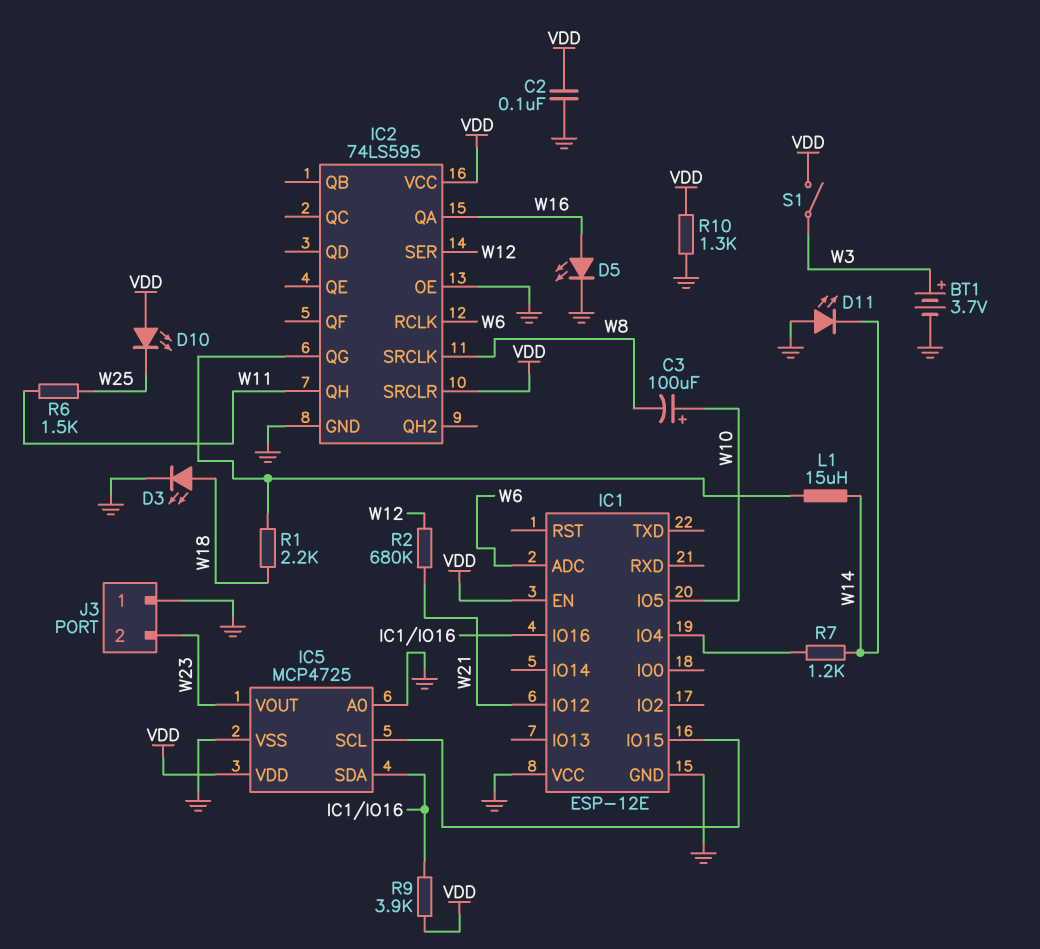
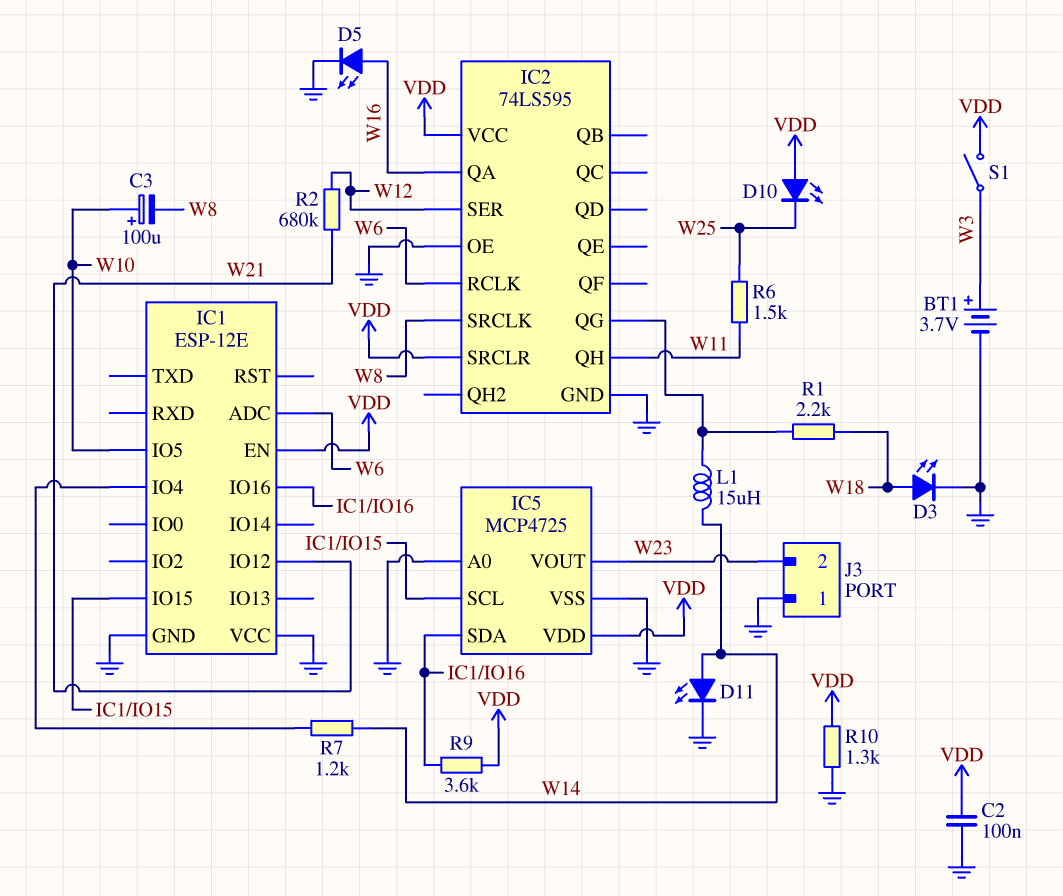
D11: LED (A GND, K W14) -> LED (A W14, K GND)
R9: 3.9k (IC1/IO16, VDD) -> 3.6k (IC1/IO16, VDD)

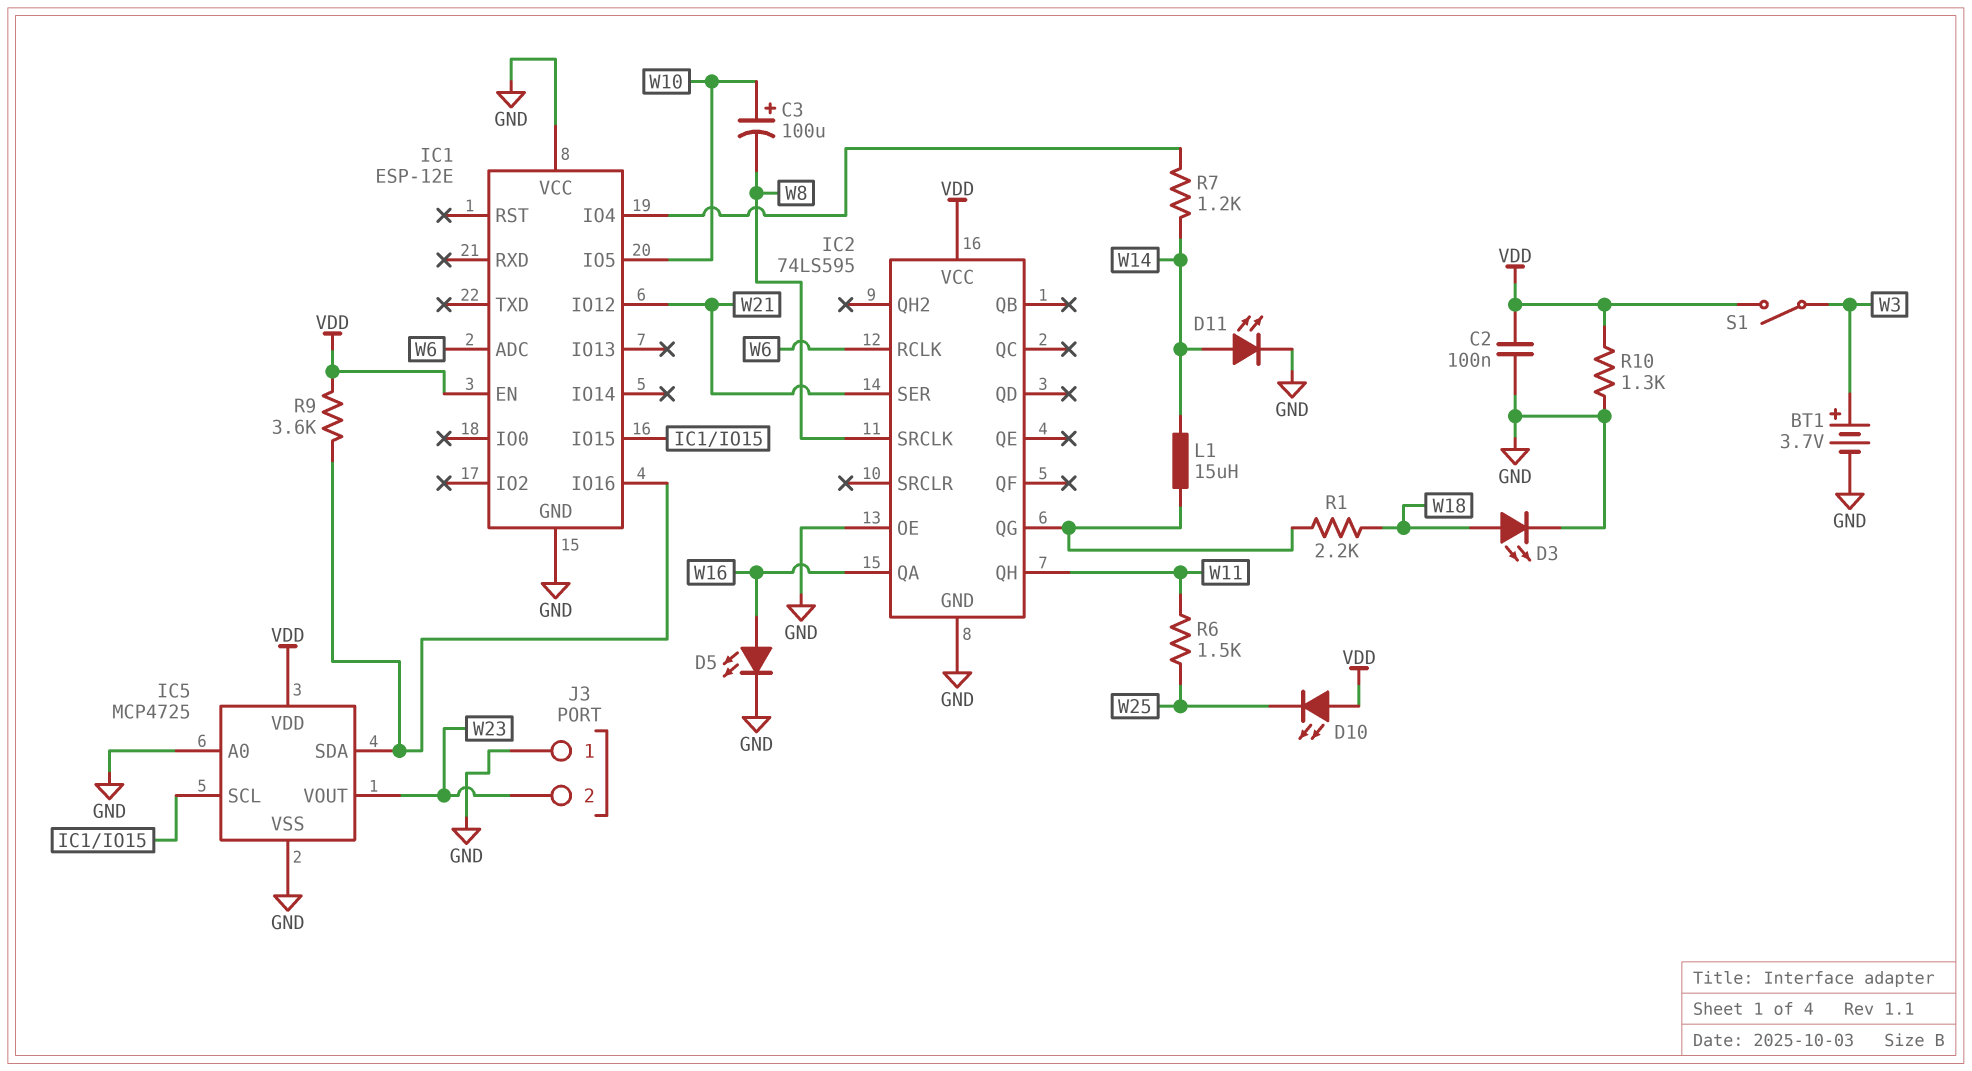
IC2 pin SER: W12 -> W21
IC2 pin SRCLR: VDD -> none
R2: 680k (W12, W21) -> none

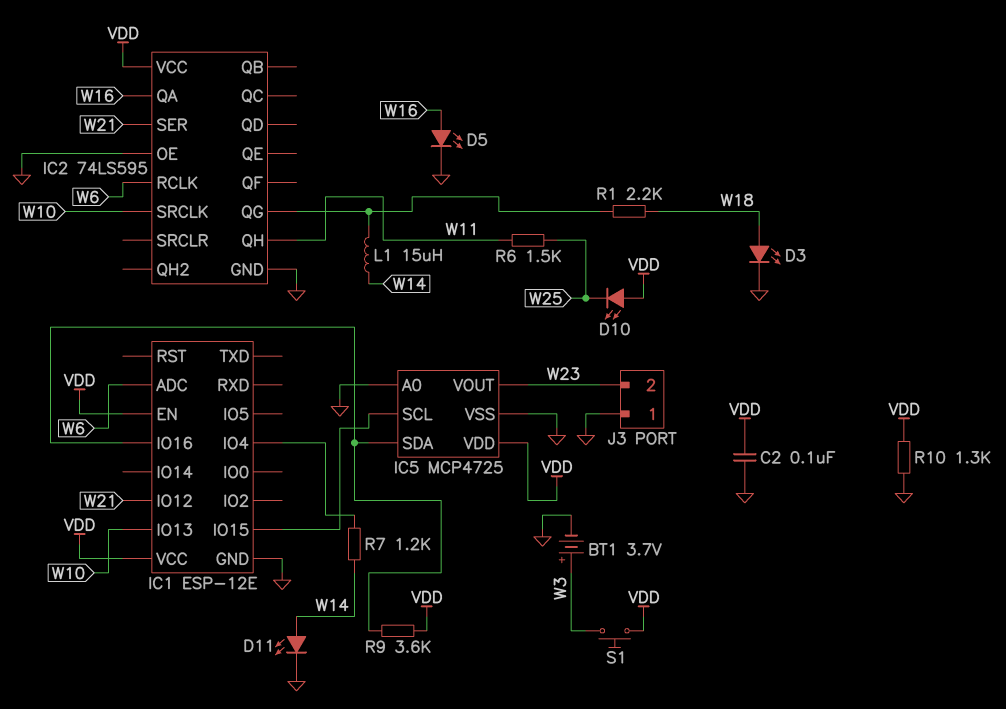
C3: 100uF (plus W10, minus W8) -> none
IC1 pin IO5: W10 -> none
IC1 pin IO13: none -> W10
IC1 pin VCC: GND -> VDD
IC2 pin SRCLK: W8 -> W10
S1: switch (VDD, W3) -> button (VDD, W3)

